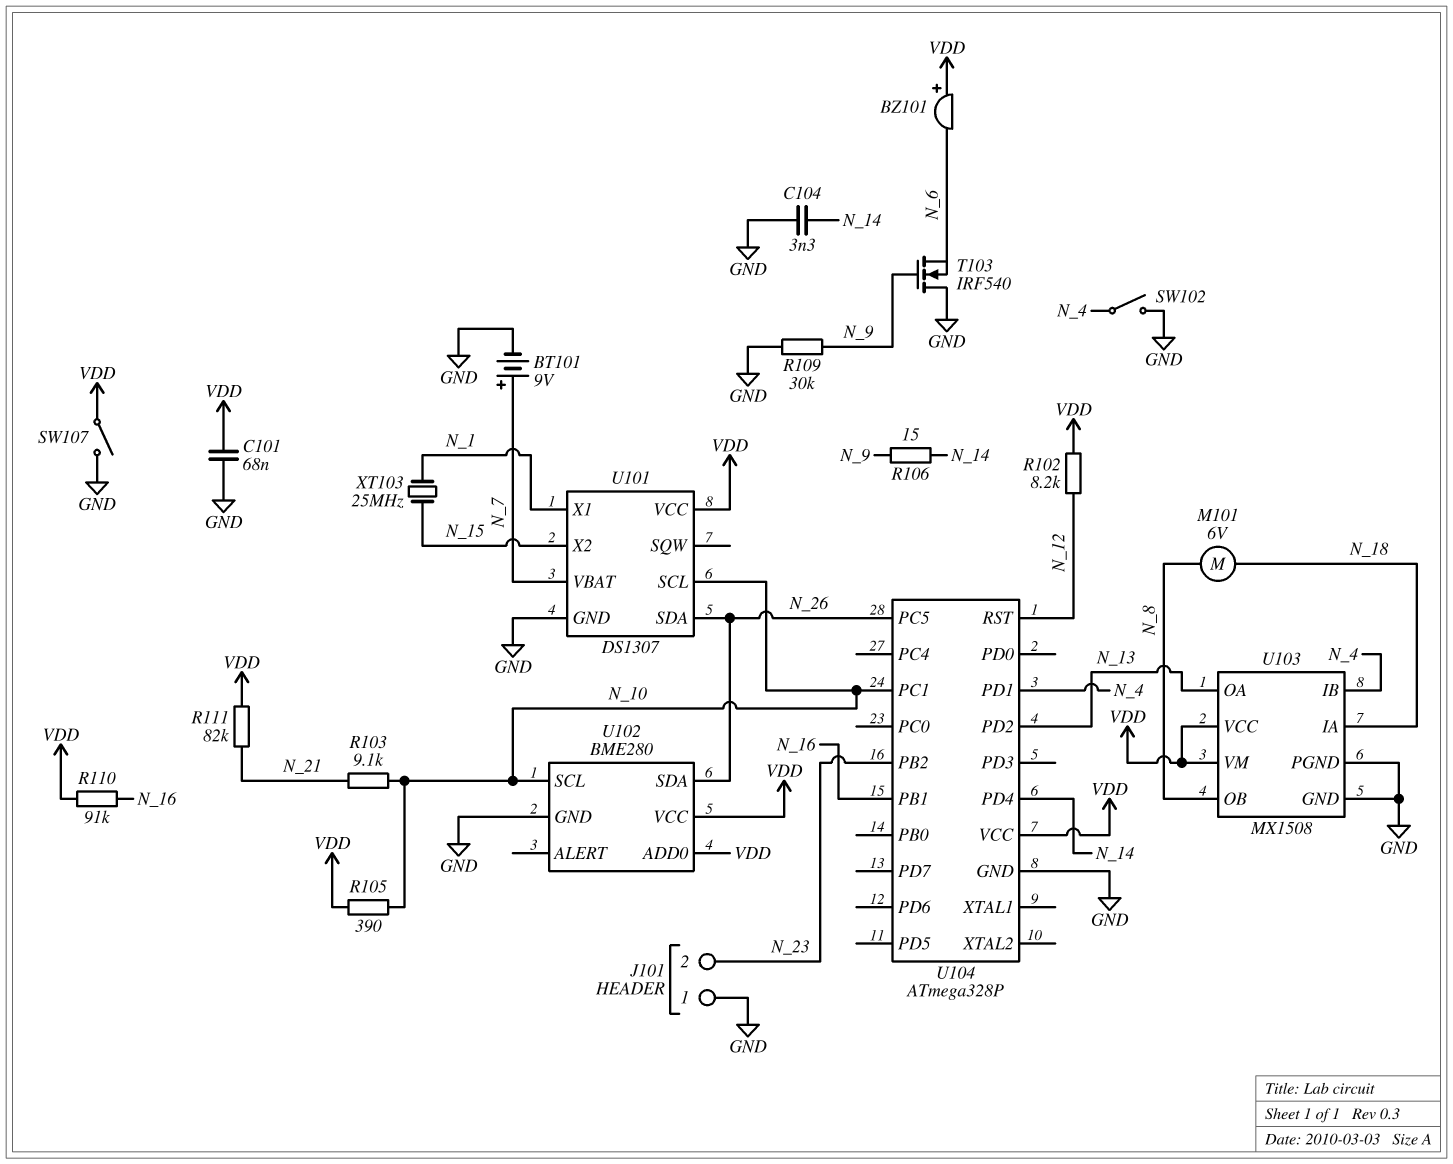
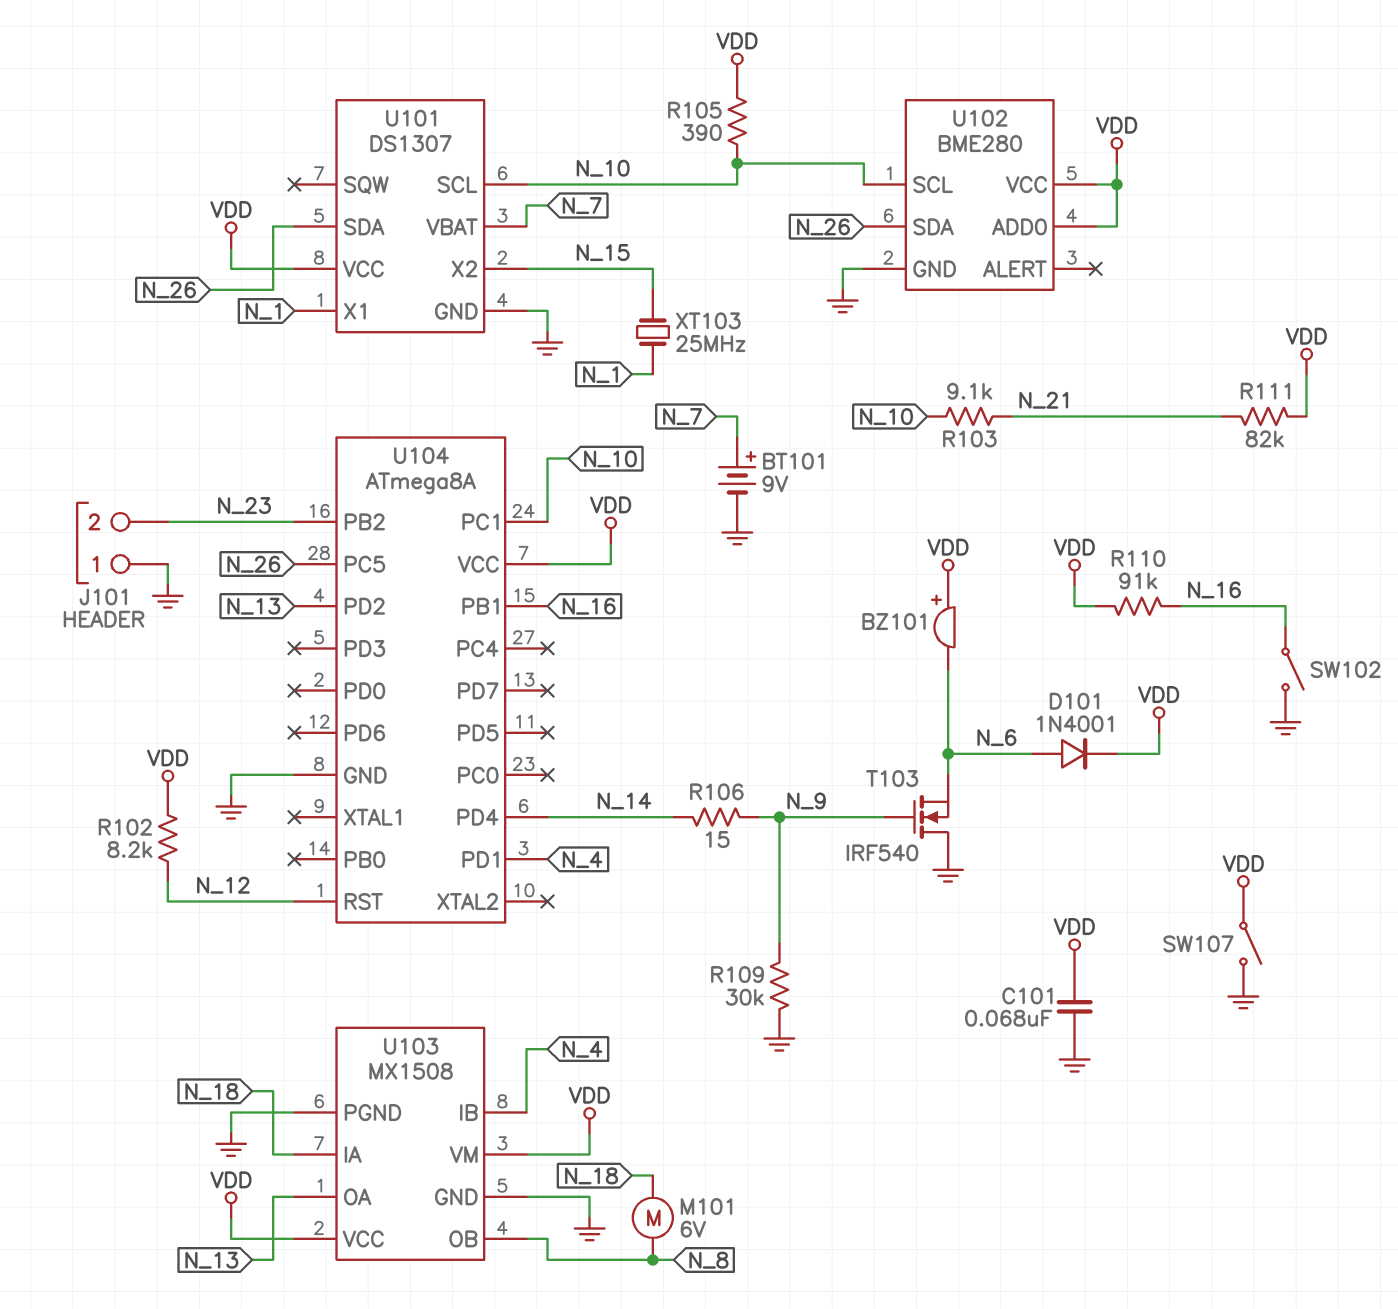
C104: 3.3nF (GND, N_14) -> none
D101: none -> diode 1N4001 (A N_6, K VDD)
SW102: switch (GND, N_4) -> switch (GND, N_16)
U104: ATmega328P -> ATmega8A

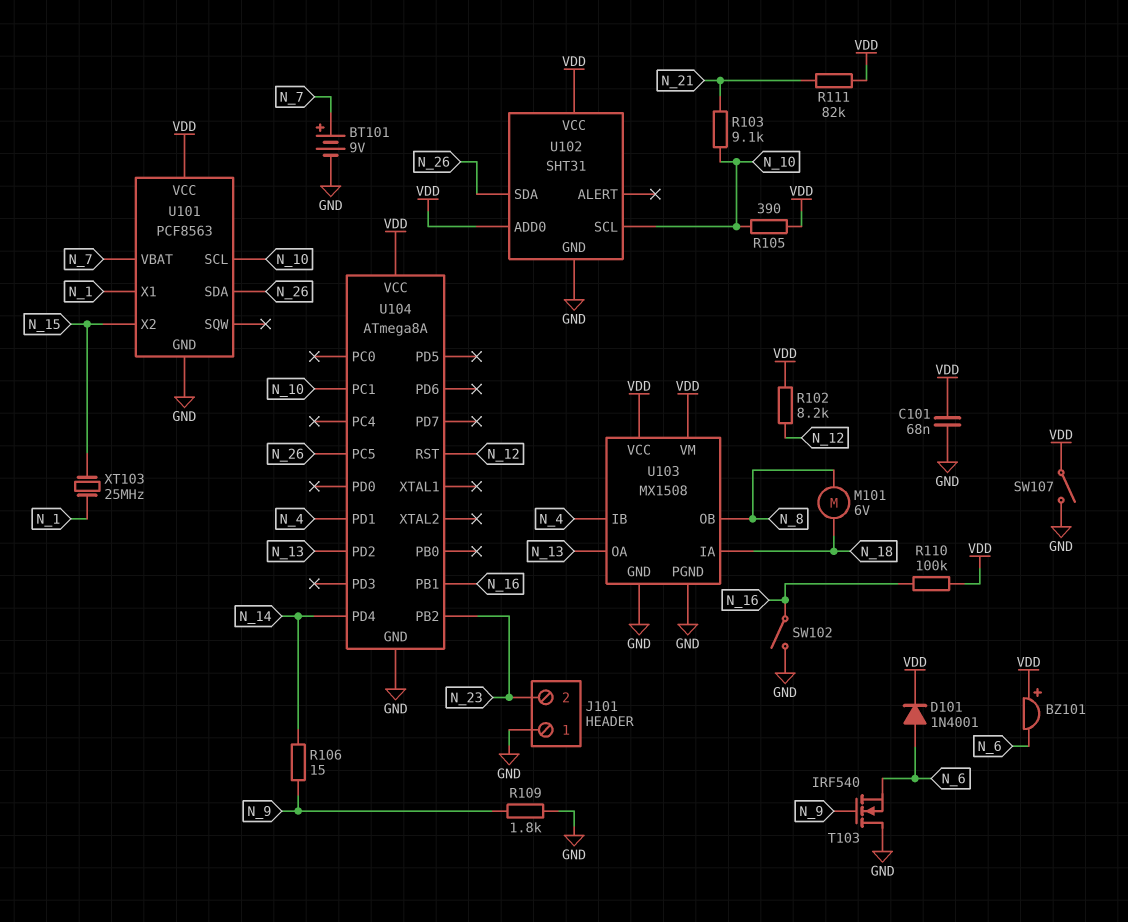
R109: 30k (GND, N_9) -> 1.8k (GND, N_9)
R110: 91k (N_16, VDD) -> 100k (N_16, VDD)
U101: DS1307 -> PCF8563
U102: BME280 -> SHT31

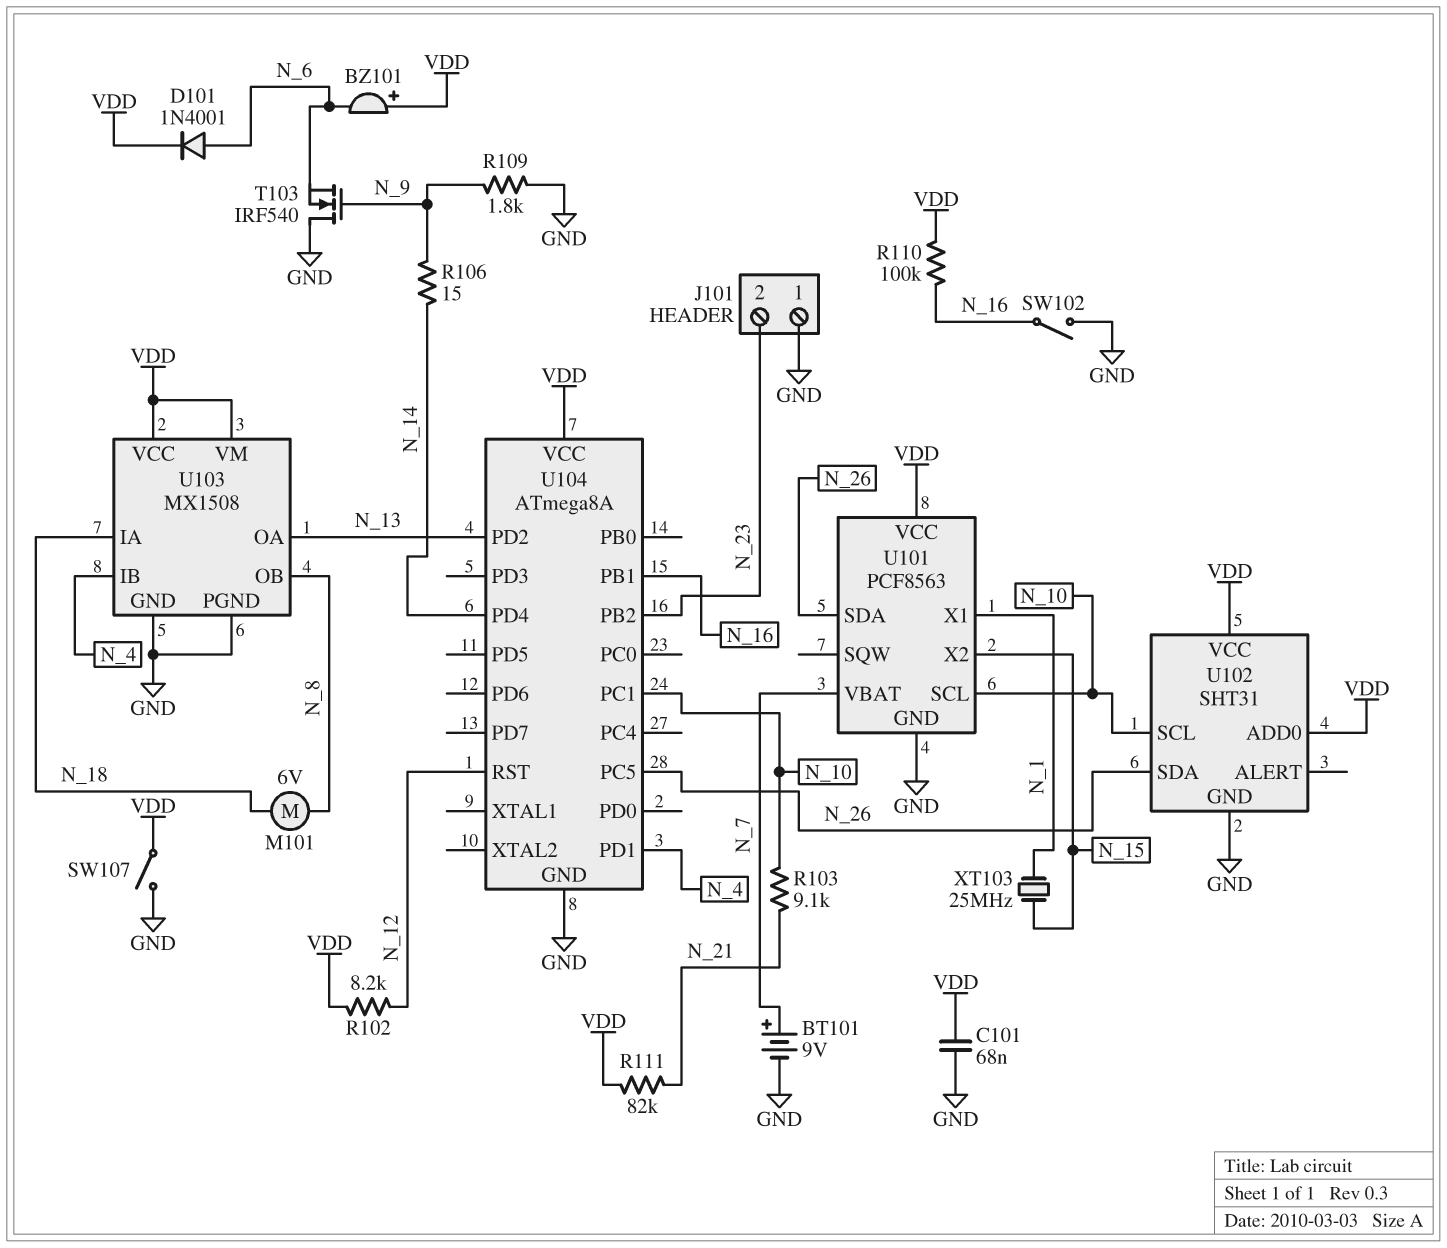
R105: 390 (N_10, VDD) -> none

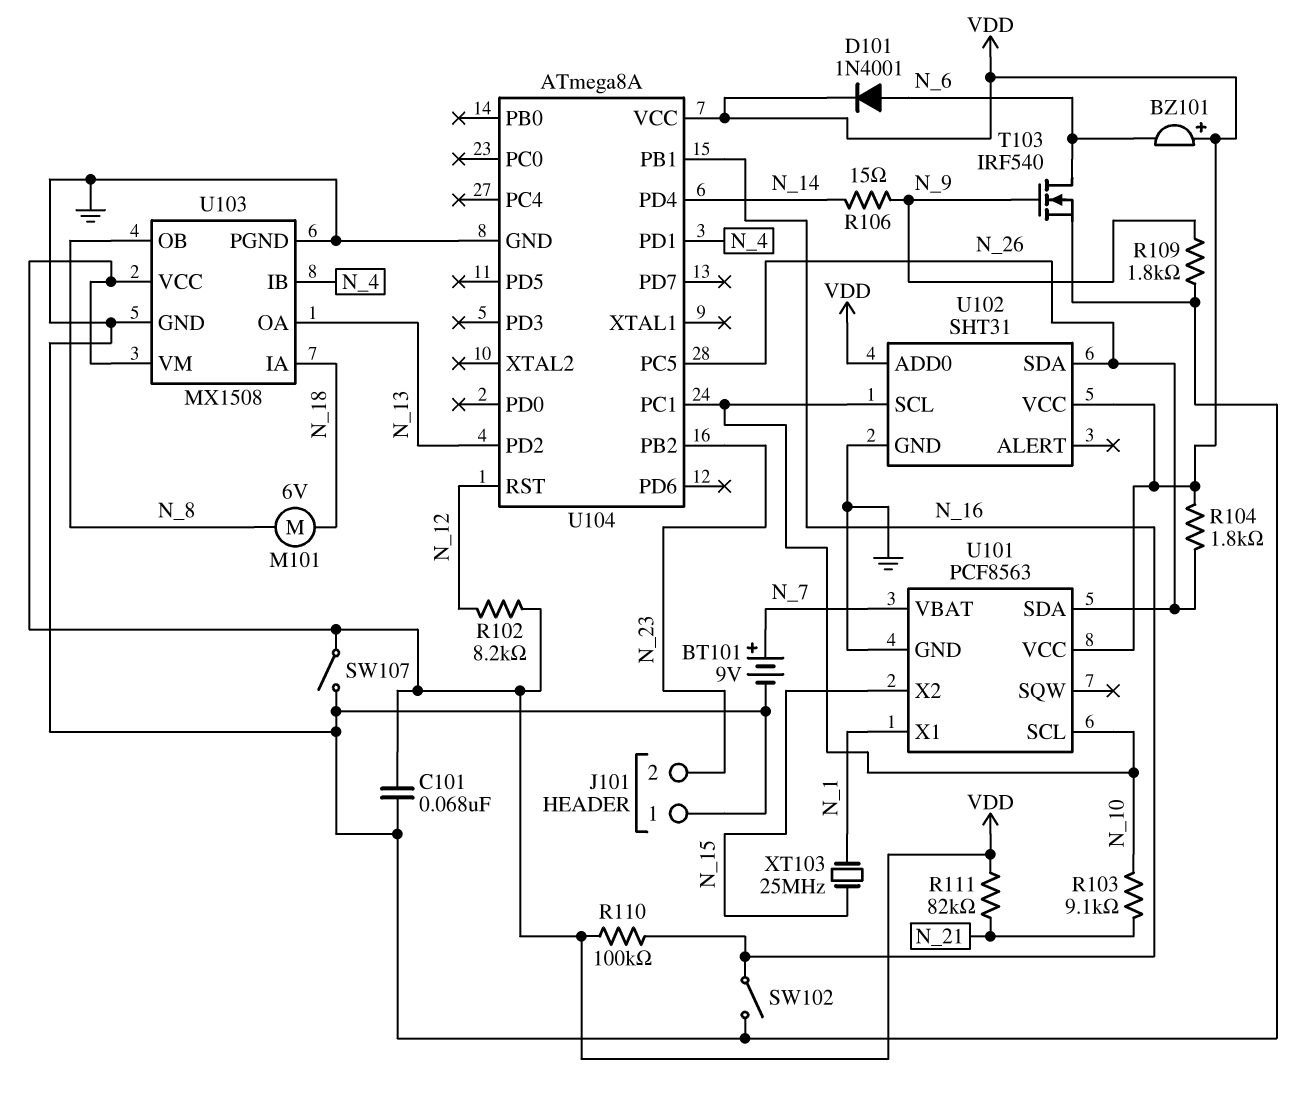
R104: none -> 1.8k (N_26, VDD)
T103: NMOS IRF540 (G N_9, D GND, S N_6) -> NMOS IRF540 (G N_9, D N_6, S GND)

